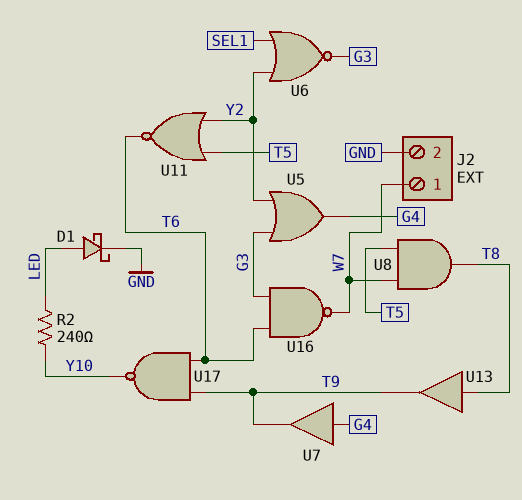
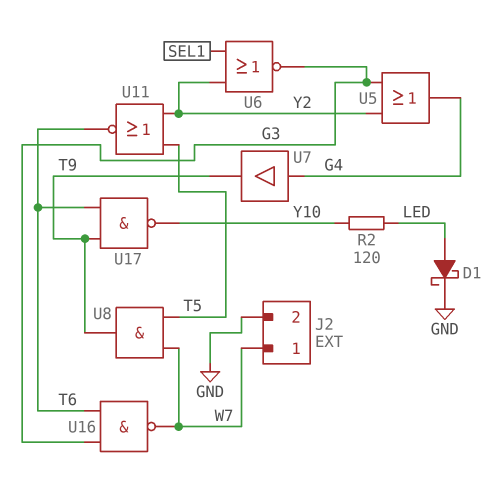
R2: 240 (LED, Y10) -> 120 (LED, Y10)
U8: AND (in T5, in W7, out T8) -> AND (in T5, in W7, out T9)
U13: buffer (in T8, out T9) -> none

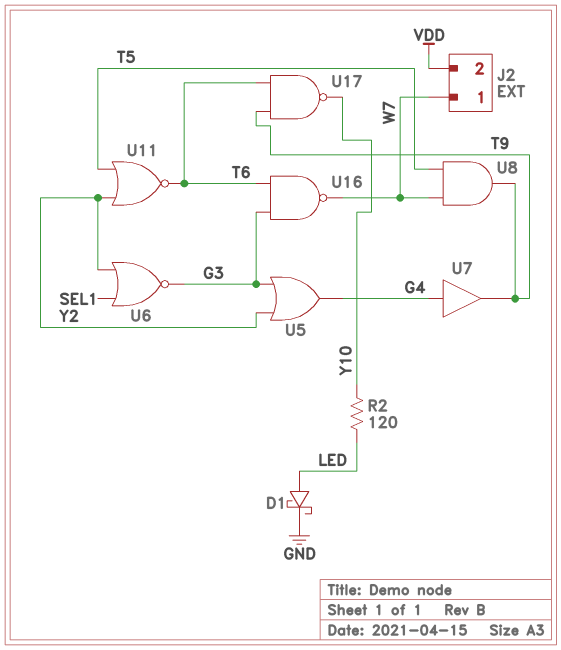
J2 pin 2: GND -> VDD

